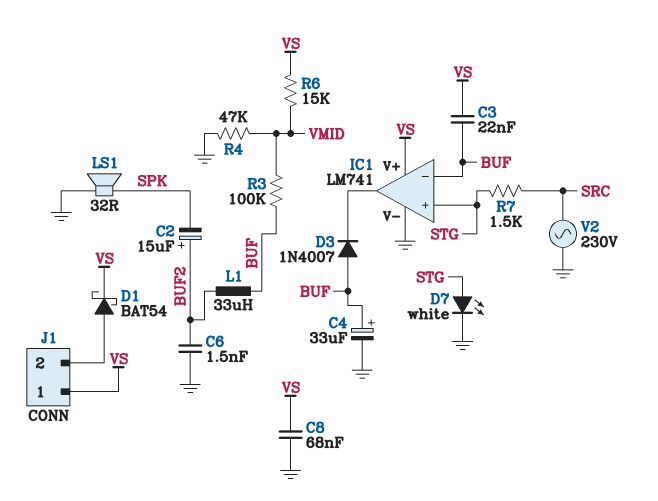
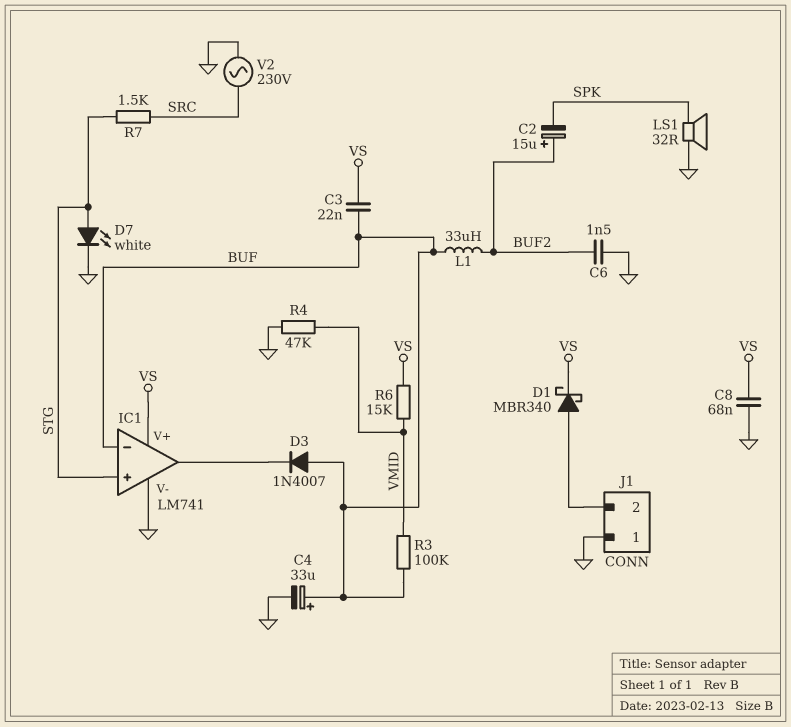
D1: schottky BAT54 (A J1/2, K VS) -> schottky MBR340 (A J1/2, K VS)
J1 pin 1: VS -> GND

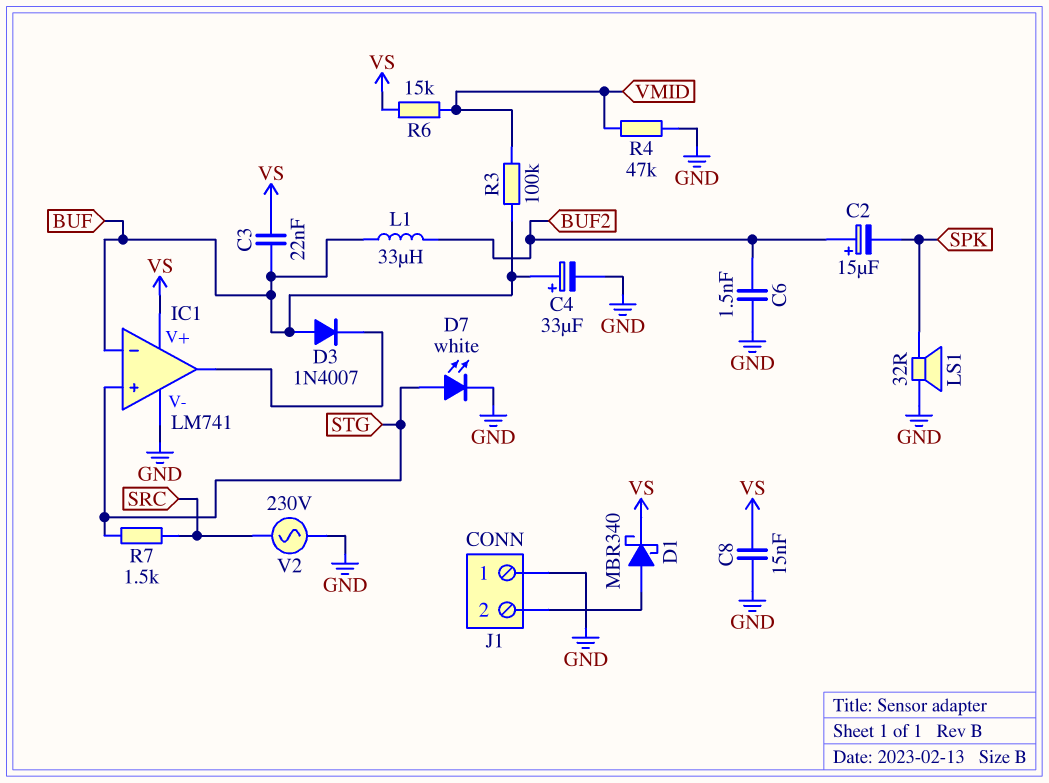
C8: 68nF (GND, VS) -> 15nF (GND, VS)

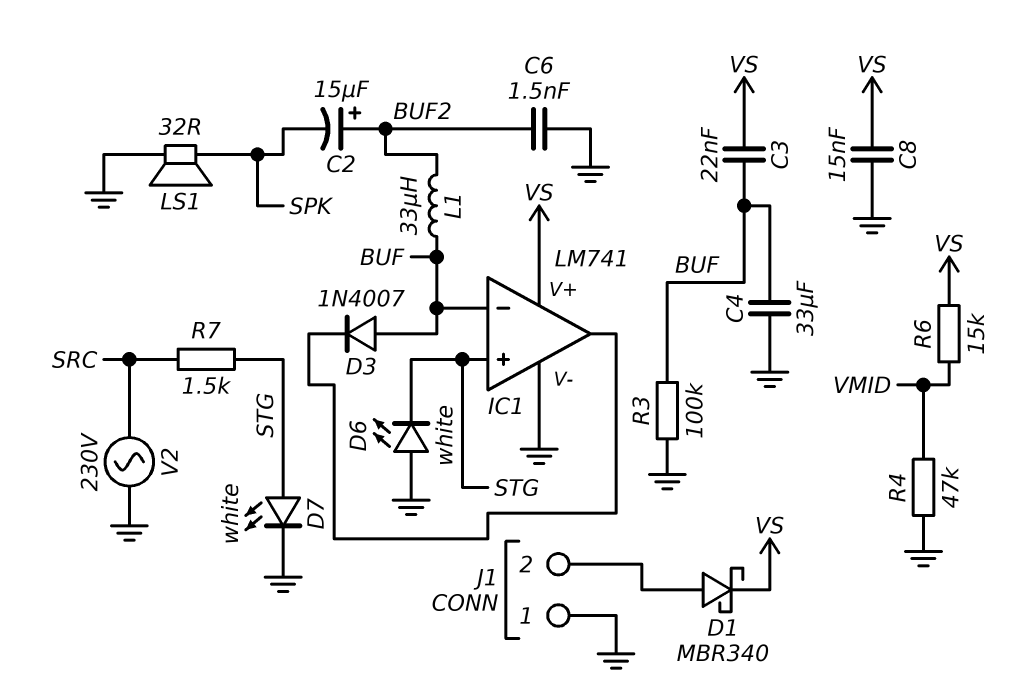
C4: 33uF (plus BUF, minus GND) -> 33uF (BUF, GND)
D6: none -> LED white (A GND, K STG)
R3: 100k (BUF, VMID) -> 100k (BUF, GND)

